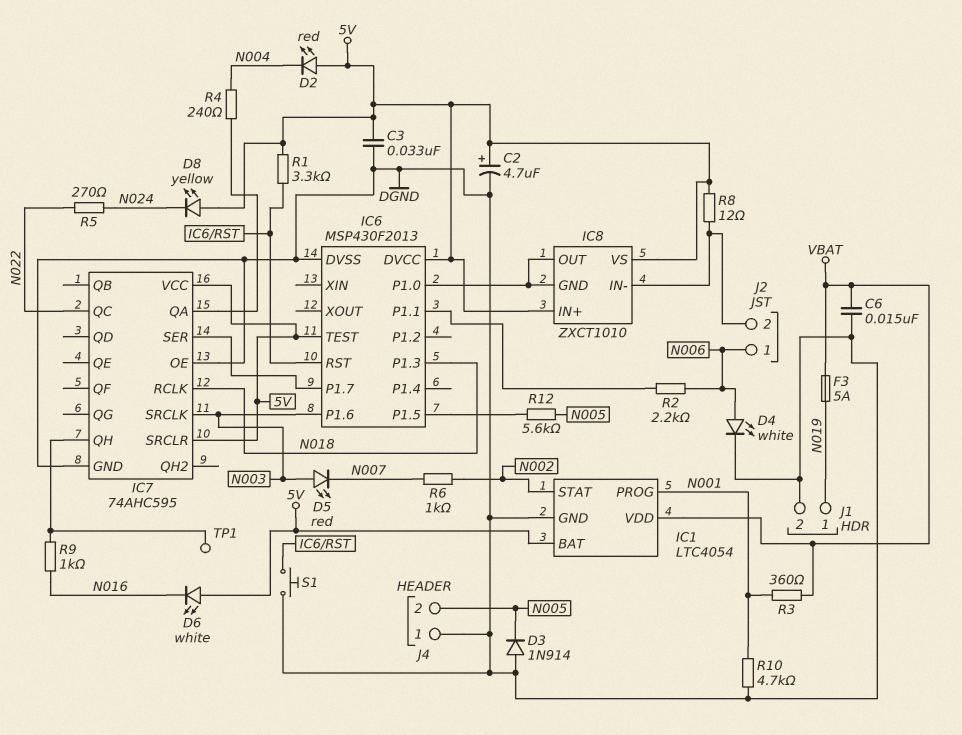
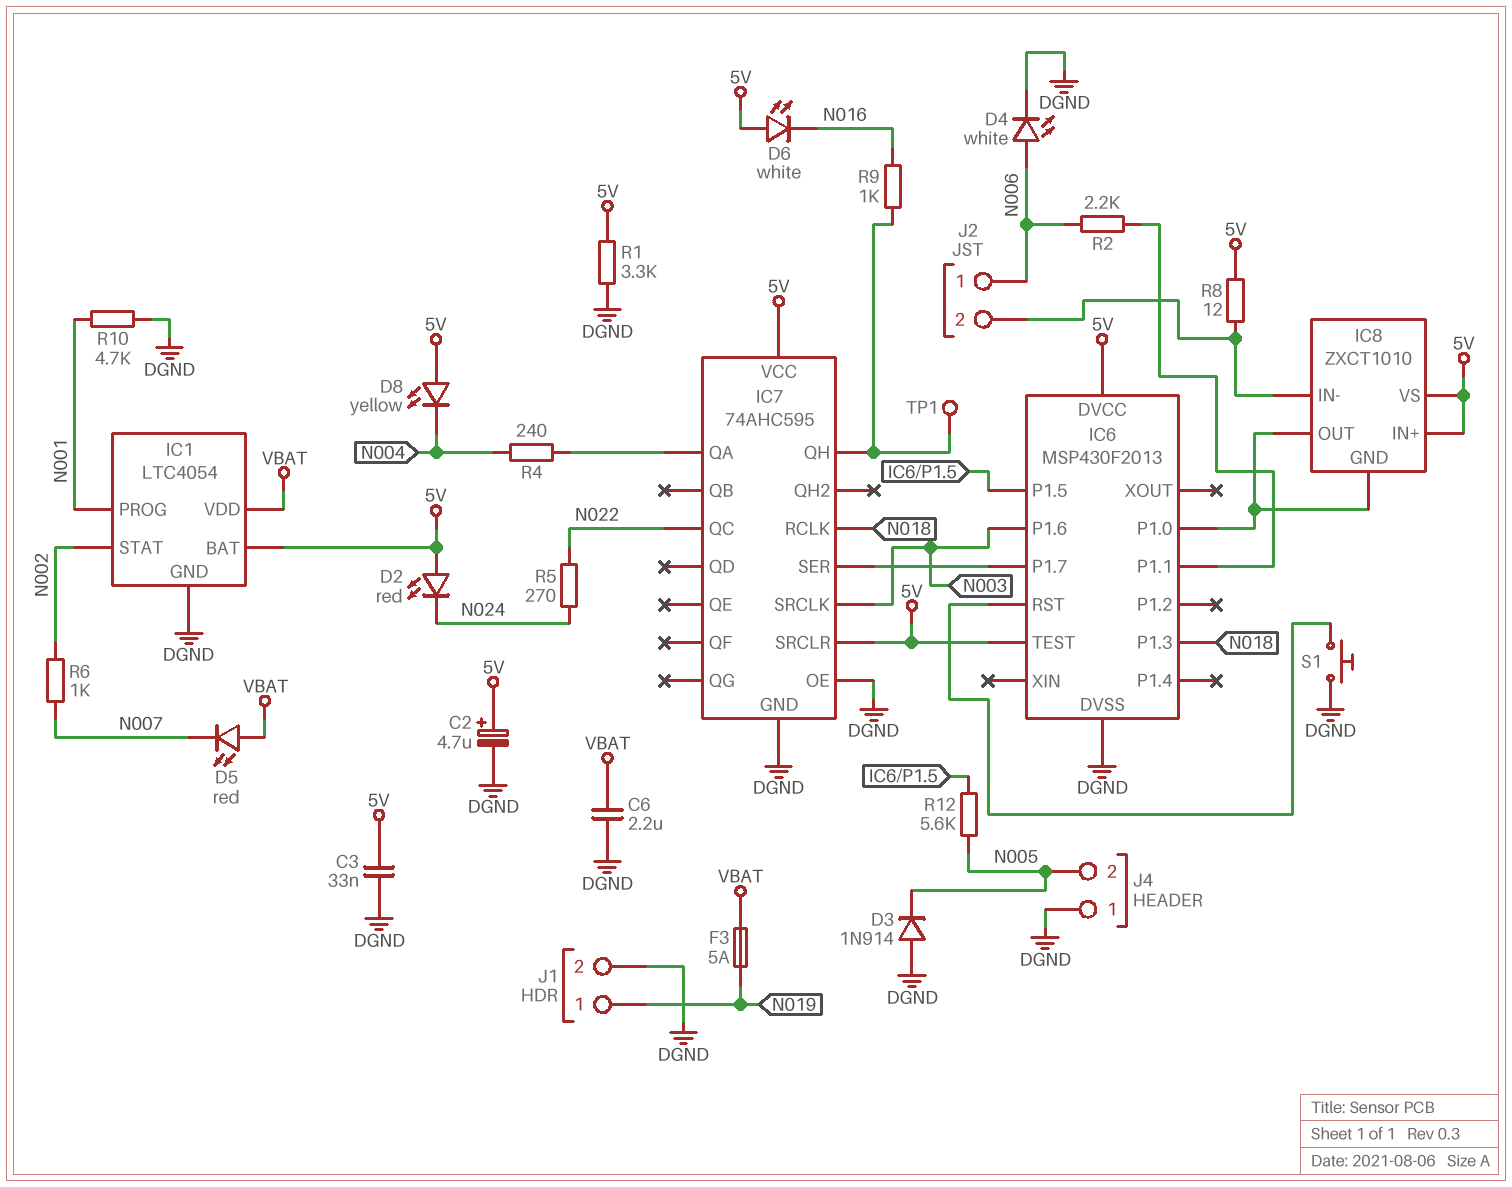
C6: 15nF (DGND, VBAT) -> 2.2uF (DGND, VBAT)
D2: LED red (A 5V, K N004) -> LED red (A 5V, K N024)
D5: LED red (A N003, K N007) -> LED red (A VBAT, K N007)
D8: LED yellow (A 5V, K N024) -> LED yellow (A 5V, K N004)
R1: 3.3k (5V, IC6/RST) -> 3.3k (5V, DGND)
R3: 360 (N001, VBAT) -> none

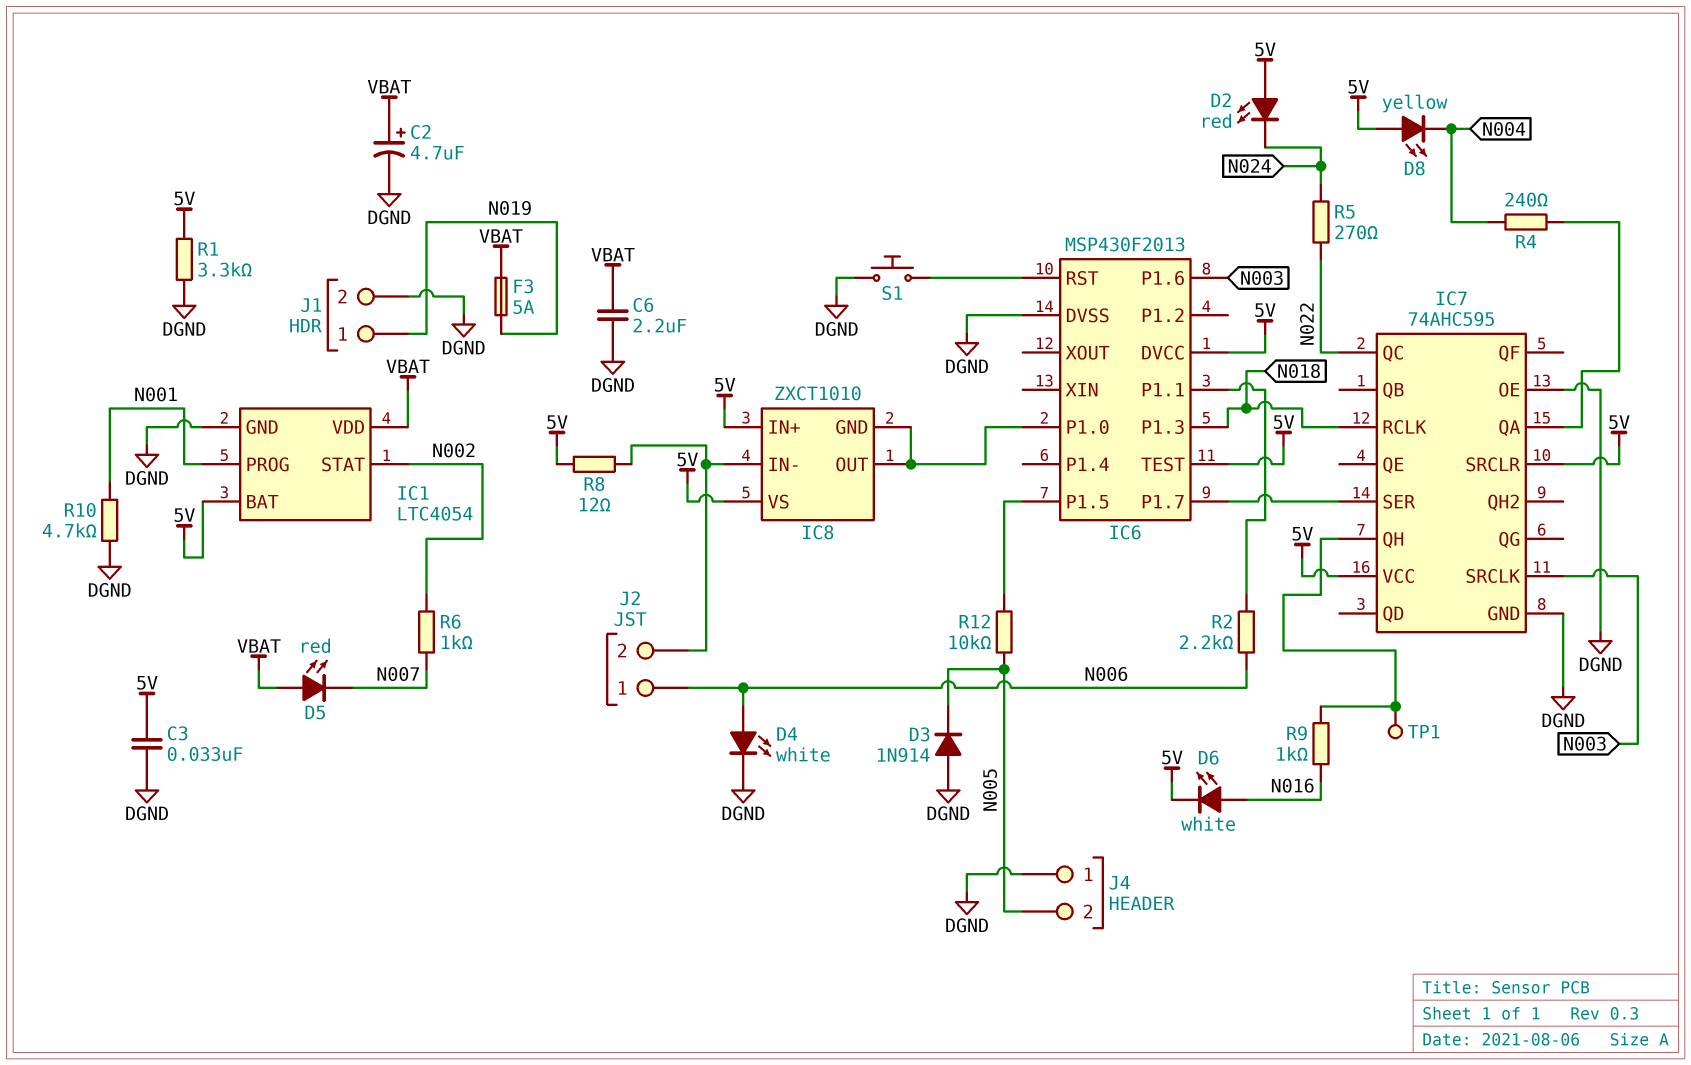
C2: 4.7uF (plus 5V, minus DGND) -> 4.7uF (plus VBAT, minus DGND)
D6: LED white (A 5V, K N016) -> LED white (A N016, K 5V)
R12: 5.6k (IC6/P1.5, N005) -> 10k (IC6/P1.5, N005)

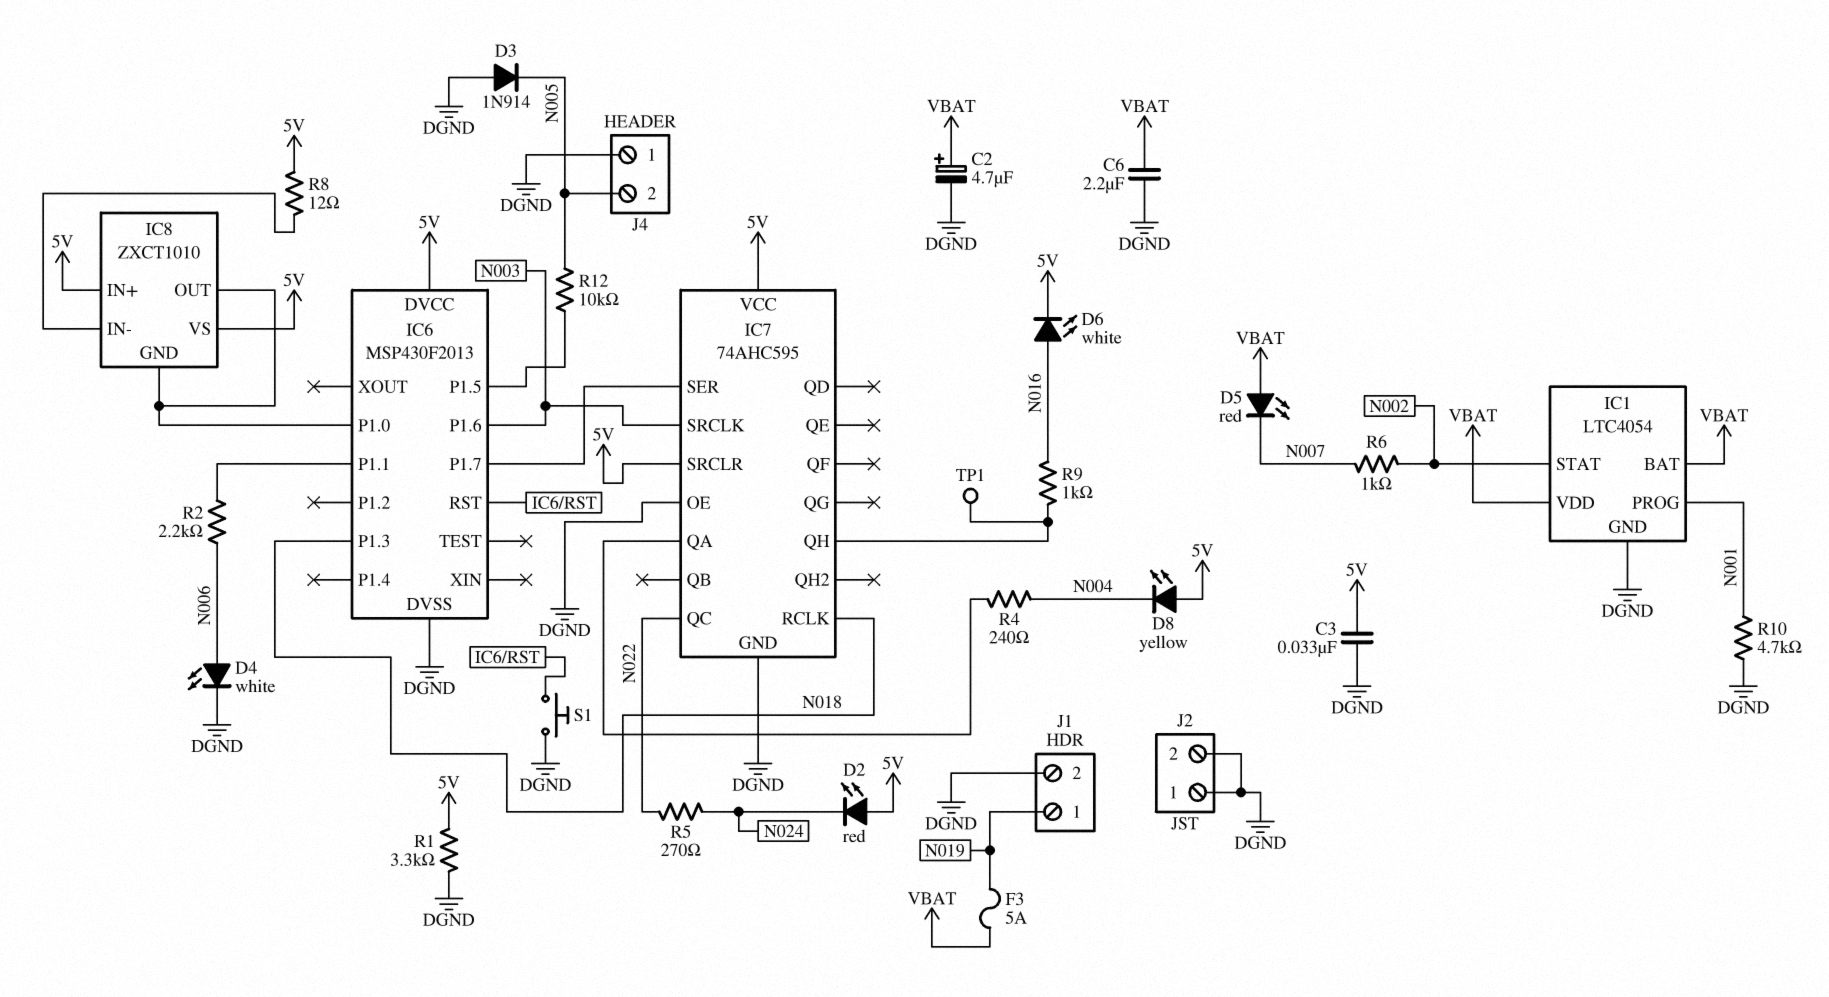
IC1 pin BAT: 5V -> VBAT
IC6 pin TEST: 5V -> none
J2 pin 1: N006 -> DGND
J2 pin 2: IC8/IN- -> DGND

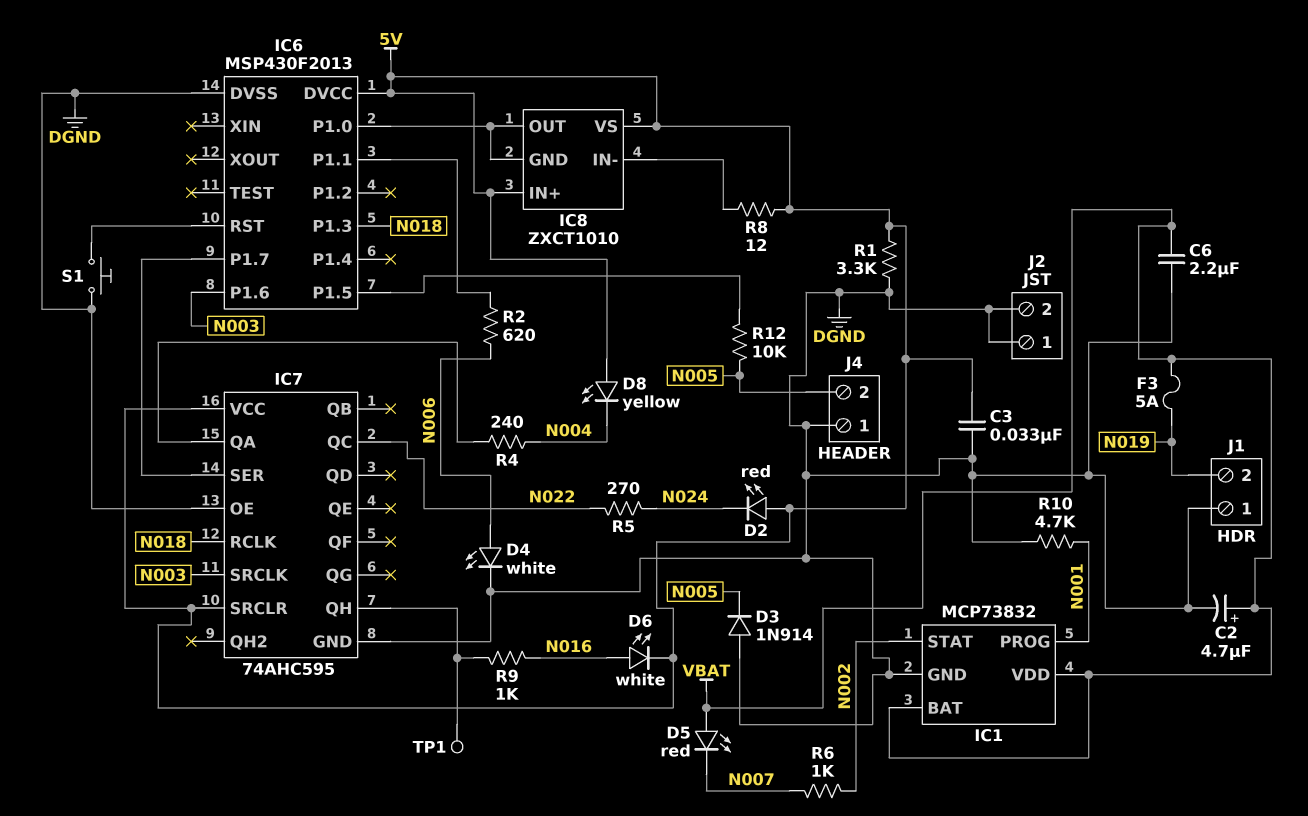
IC1: LTC4054 -> MCP73832
J1 pin 1: N019 -> DGND
J1 pin 2: DGND -> N019
R2: 2.2k (IC6/P1.1, N006) -> 620 (IC6/P1.1, N006)

